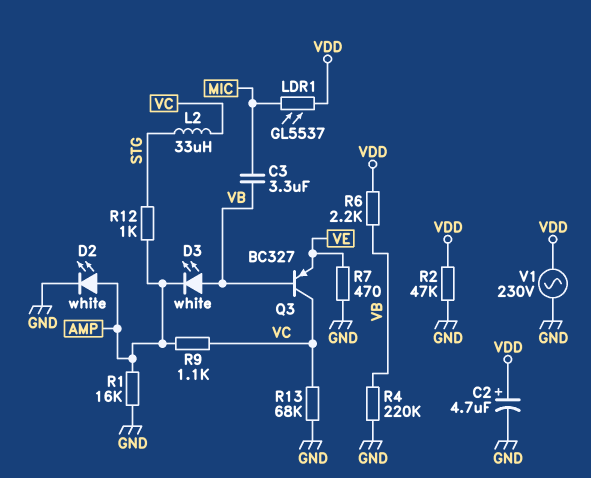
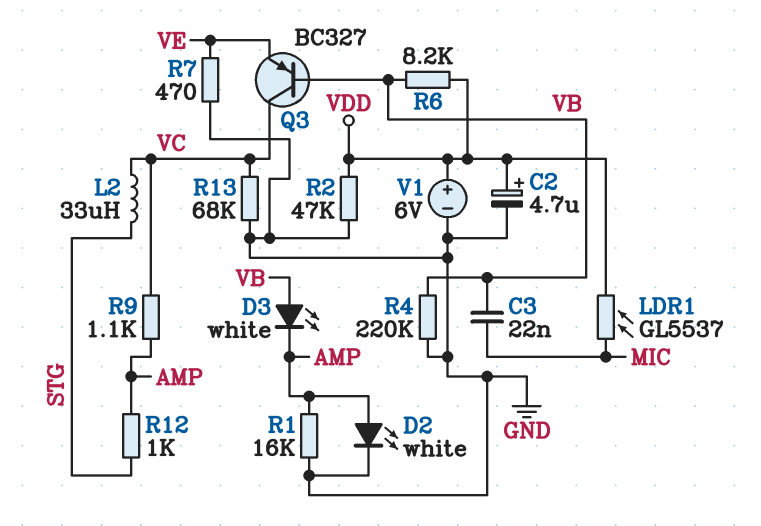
C3: 3.3uF (MIC, VB) -> 22nF (MIC, VB)
R6: 2.2k (VB, VDD) -> 8.2k (VB, VDD)
V1: AC 230V (GND, VDD) -> 6V (plus VDD, minus GND)

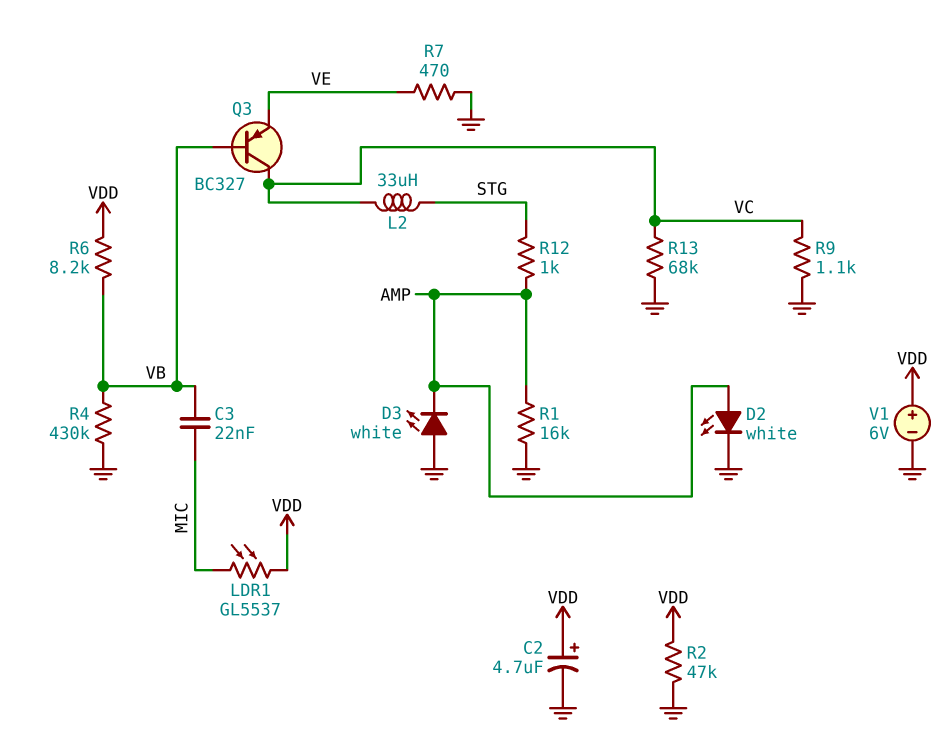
D3: LED white (A VB, K AMP) -> LED white (A GND, K AMP)
R4: 220k (GND, VB) -> 430k (GND, VB)
R9: 1.1k (AMP, VC) -> 1.1k (GND, VC)

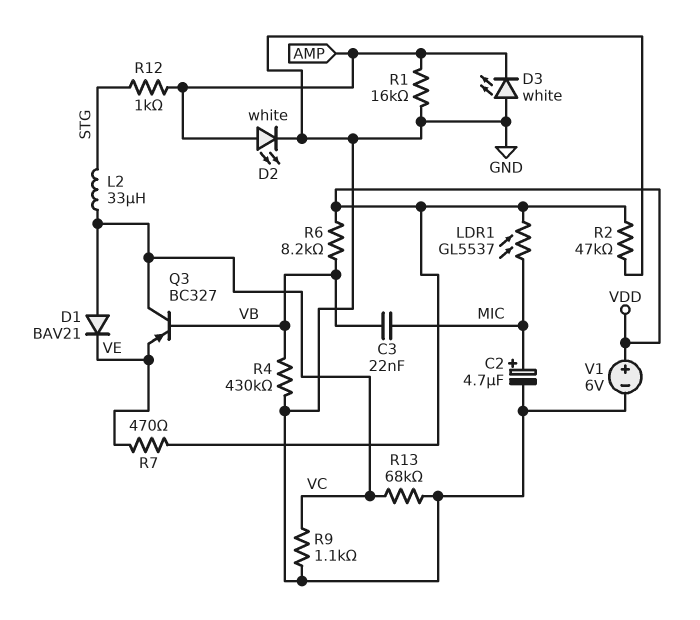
C2: 4.7uF (plus VDD, minus GND) -> 4.7uF (plus MIC, minus GND)
D1: none -> diode BAV21 (A VC, K VE)
R7: 470 (GND, VE) -> 470 (VDD, VE)

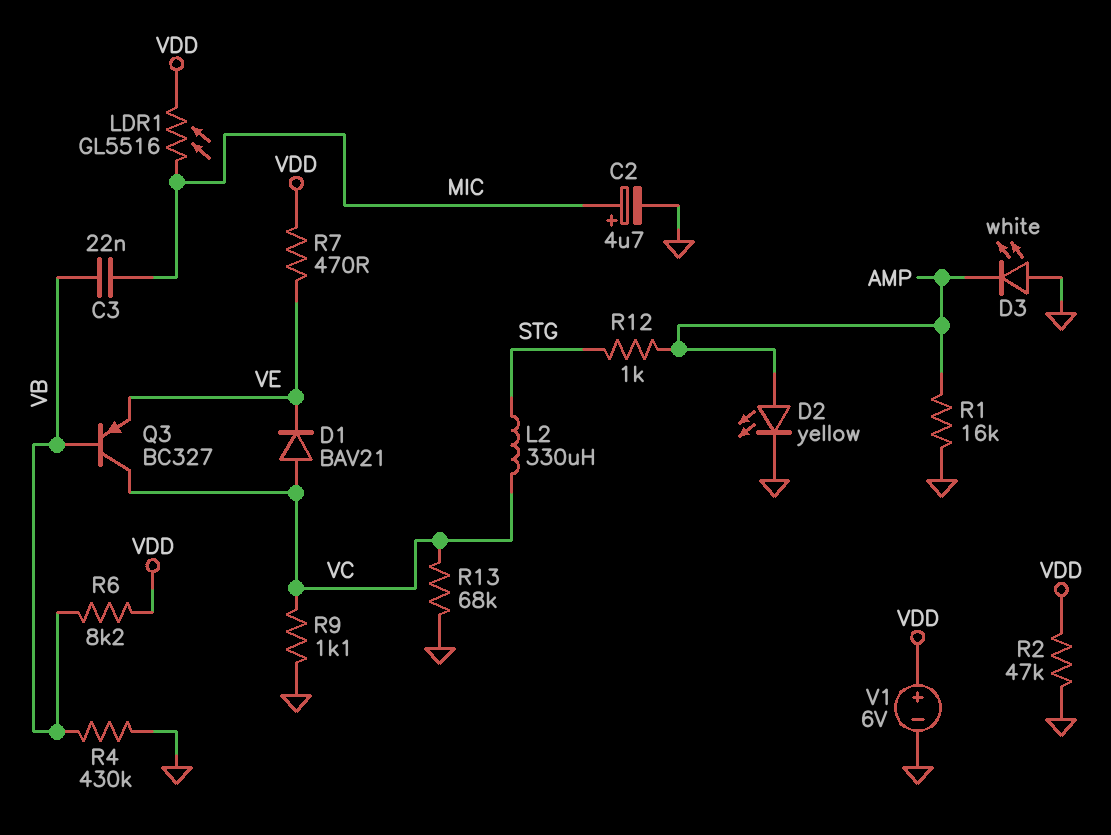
D2: LED white (A AMP, K GND) -> LED yellow (A AMP, K GND)
L2: 33uH (STG, VC) -> 330uH (STG, VC)
LDR1: GL5537 (MIC, VDD) -> GL5516 (MIC, VDD)

